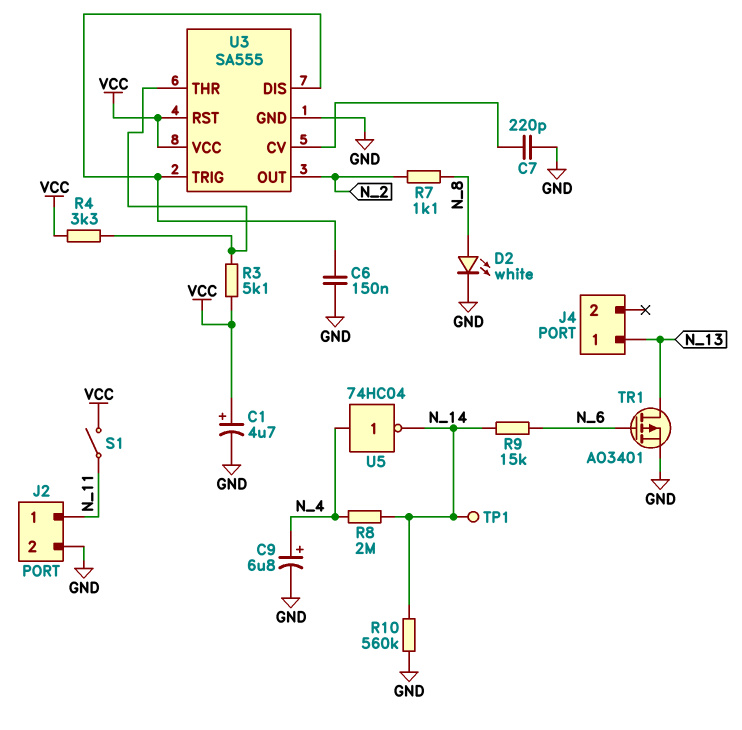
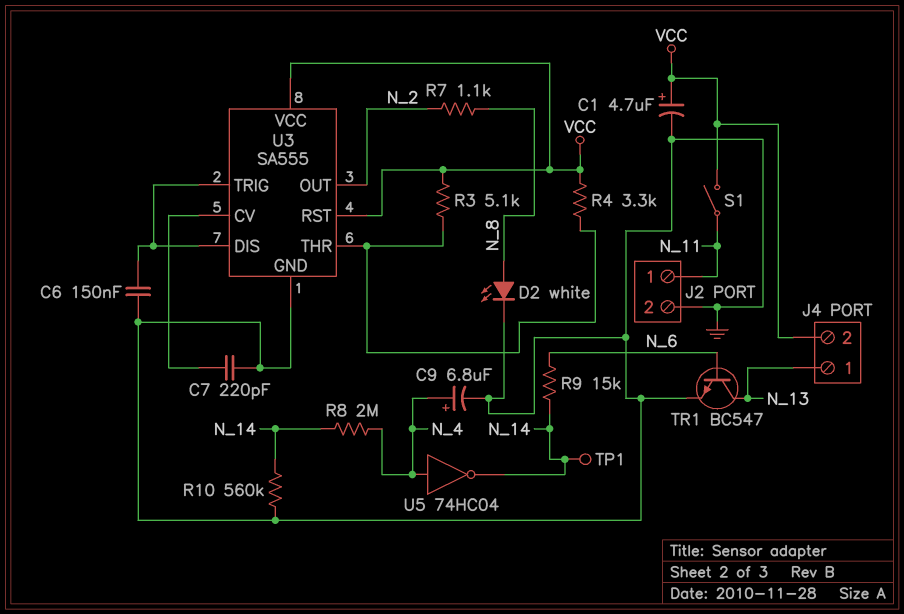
J4 pin 2: none -> VCC
TR1: PMOS AO3401 (G N_6, D N_13, S GND) -> NPN BC547 (B N_6, C N_13, E GND)

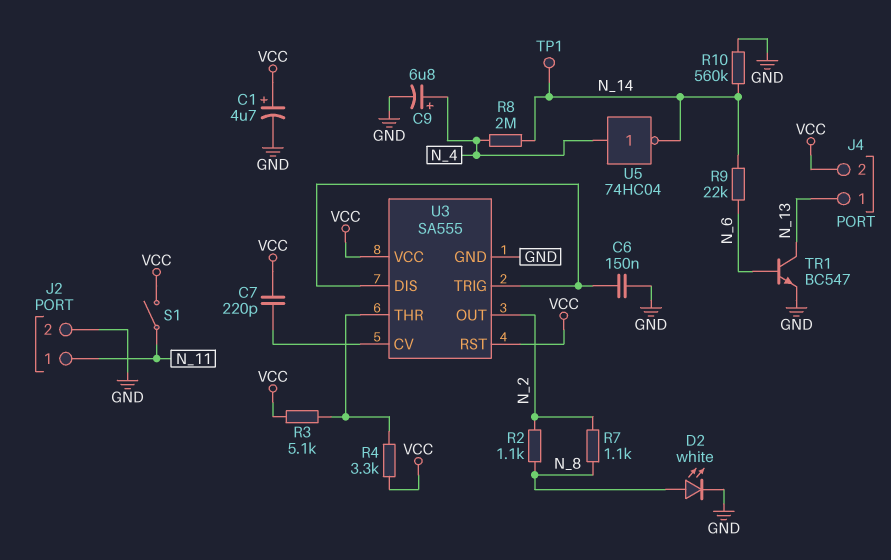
C7: 220pF (GND, U3/CV) -> 220pF (U3/CV, VCC)
R2: none -> 1.1k (N_2, N_8)
R9: 15k (N_6, N_14) -> 22k (N_6, N_14)

